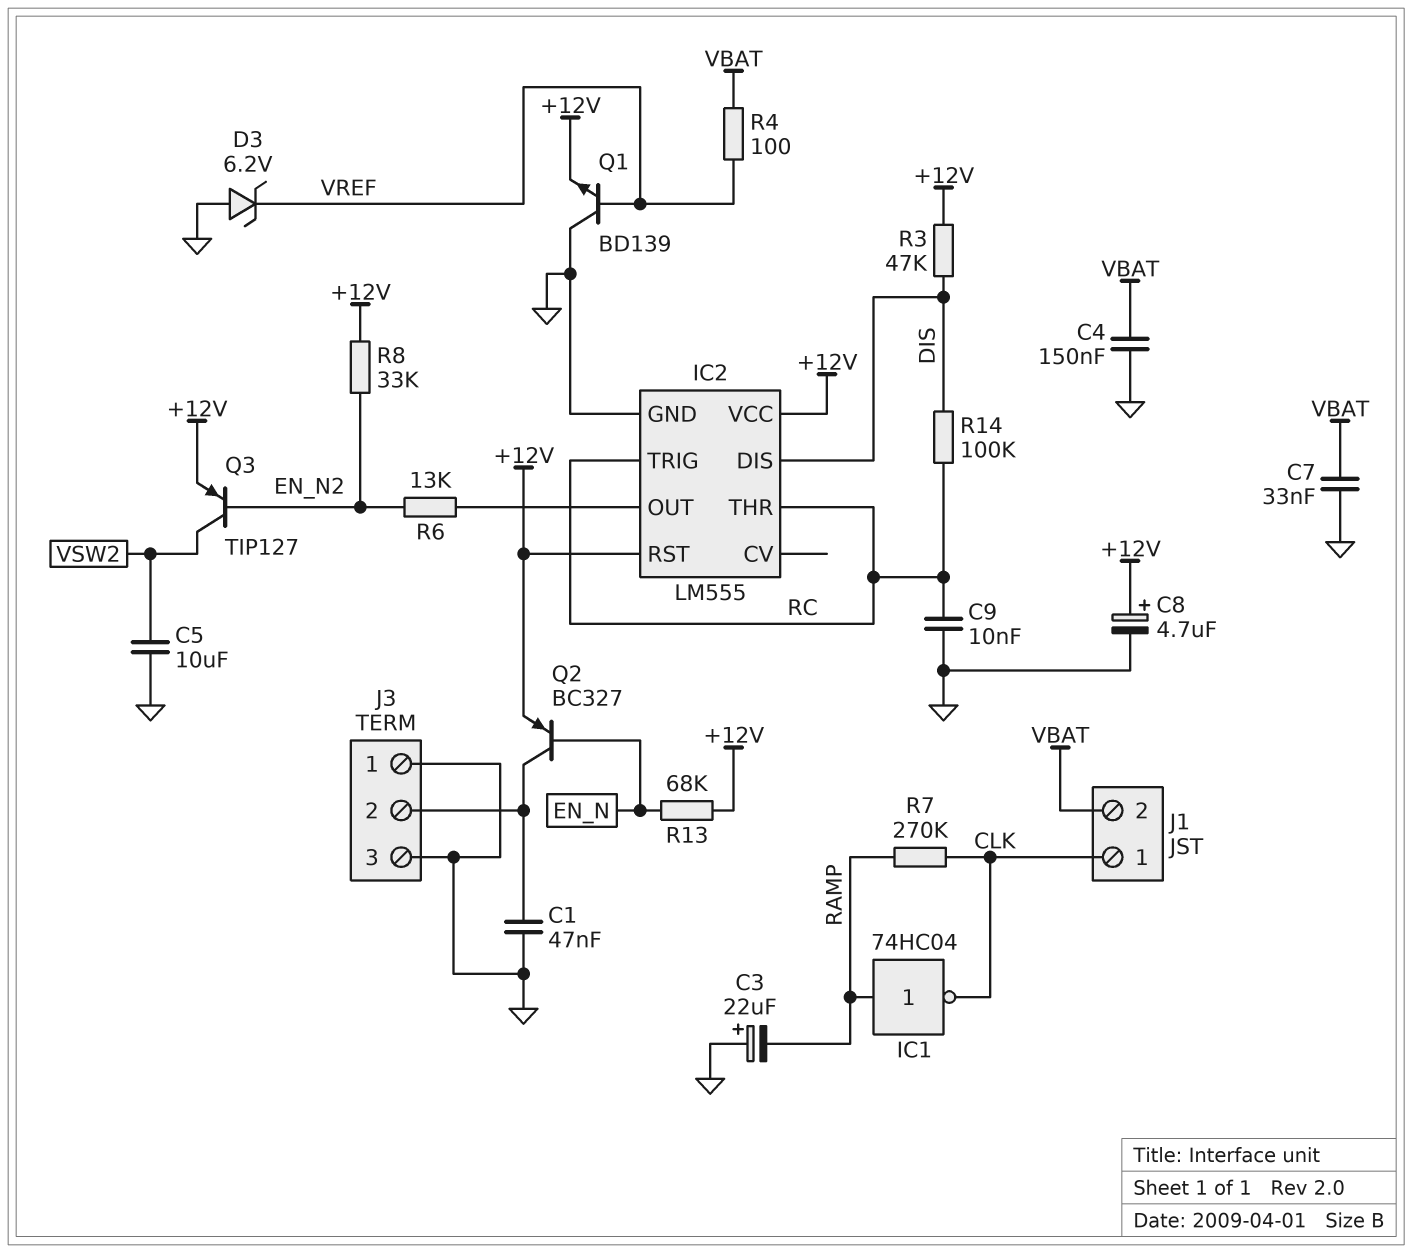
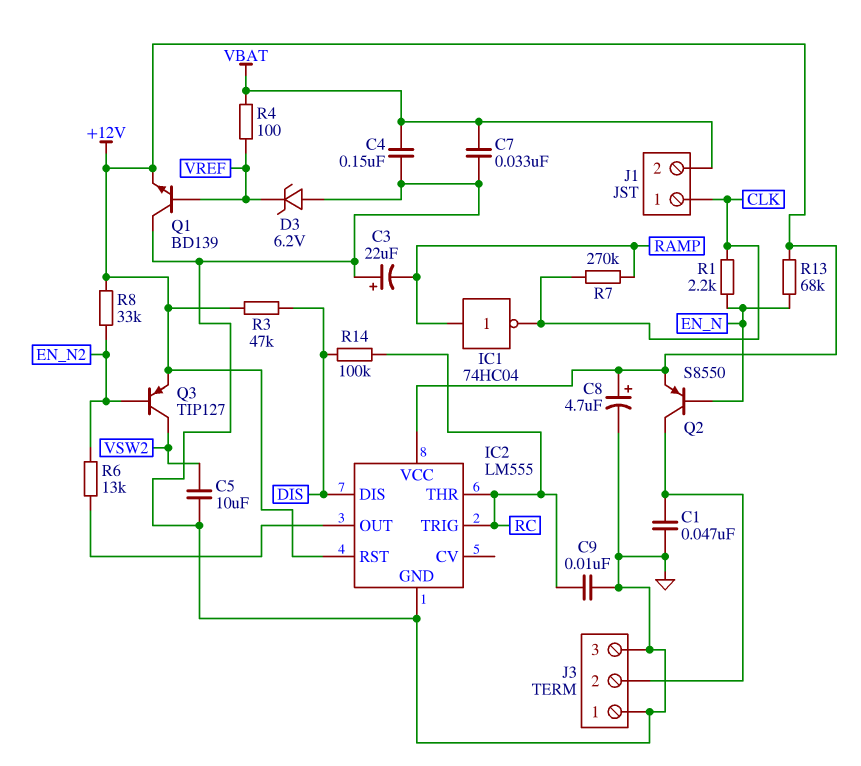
Q2: PNP BC327 (B EN_N, C J3/2, E +12V) -> PNP S8550 (B EN_N, C J3/2, E +12V)
R1: none -> 2.2k (CLK, EN_N)

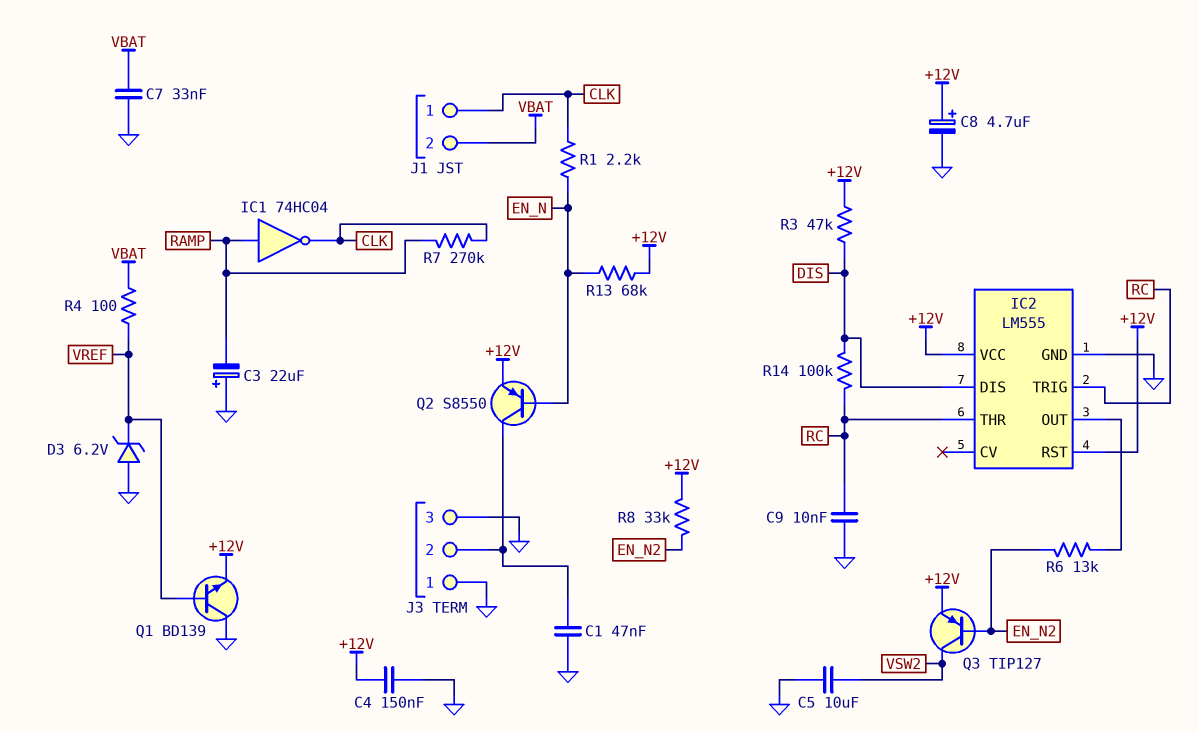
C4: 150nF (GND, VBAT) -> 150nF (+12V, GND)

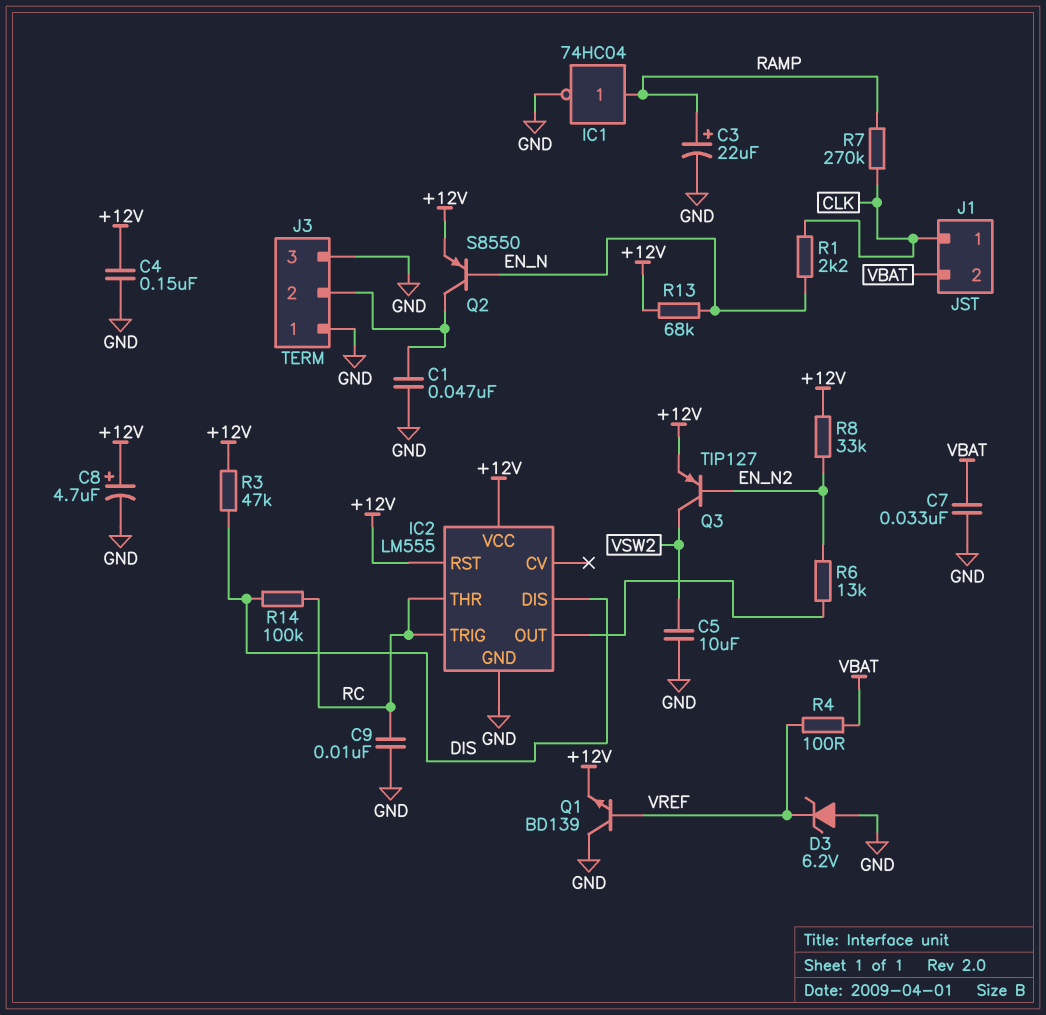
C3: 22uF (plus GND, minus RAMP) -> 22uF (plus RAMP, minus GND)
IC1: NOT 74HC04 (in RAMP, out CLK) -> NOT 74HC04 (in RAMP, out GND)

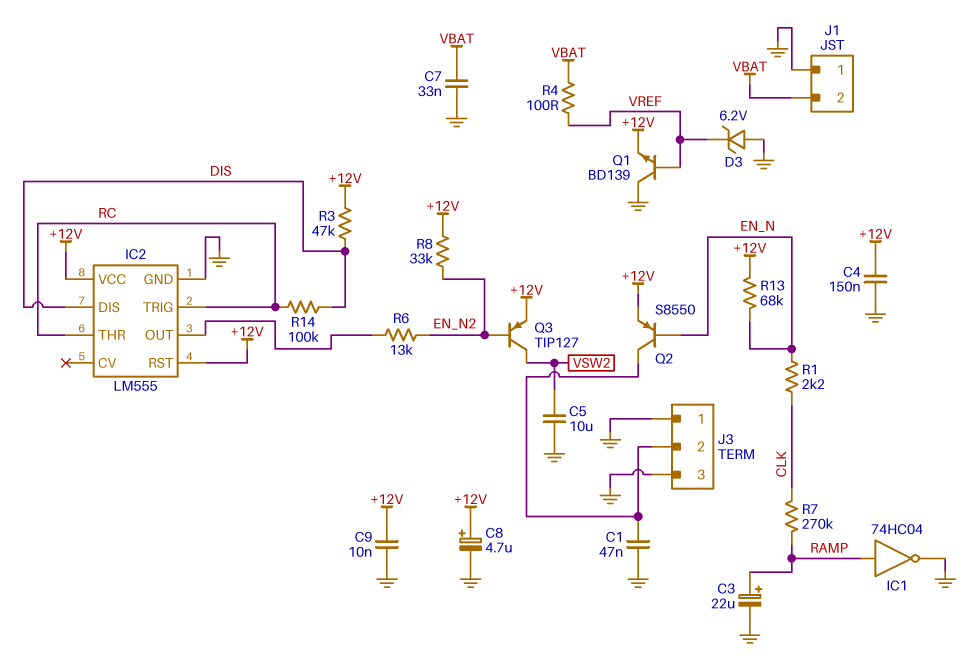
C9: 10nF (GND, RC) -> 10nF (+12V, GND)
J1 pin 1: CLK -> GND

